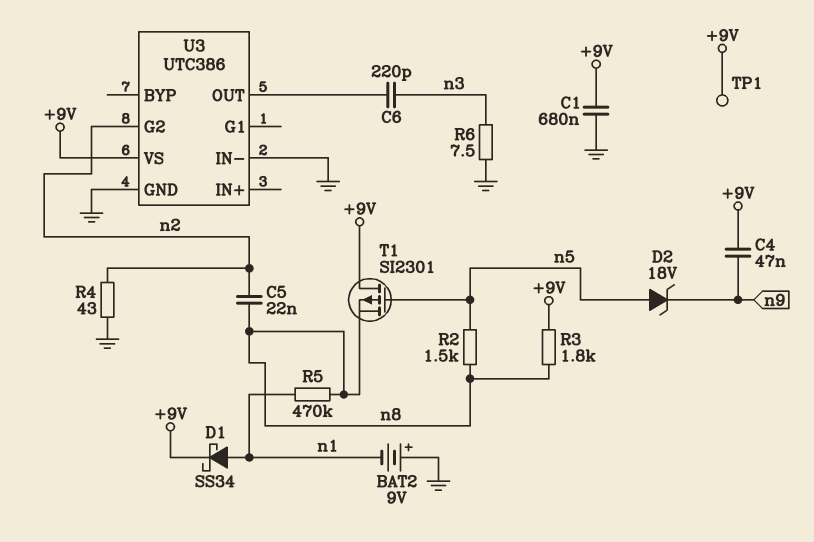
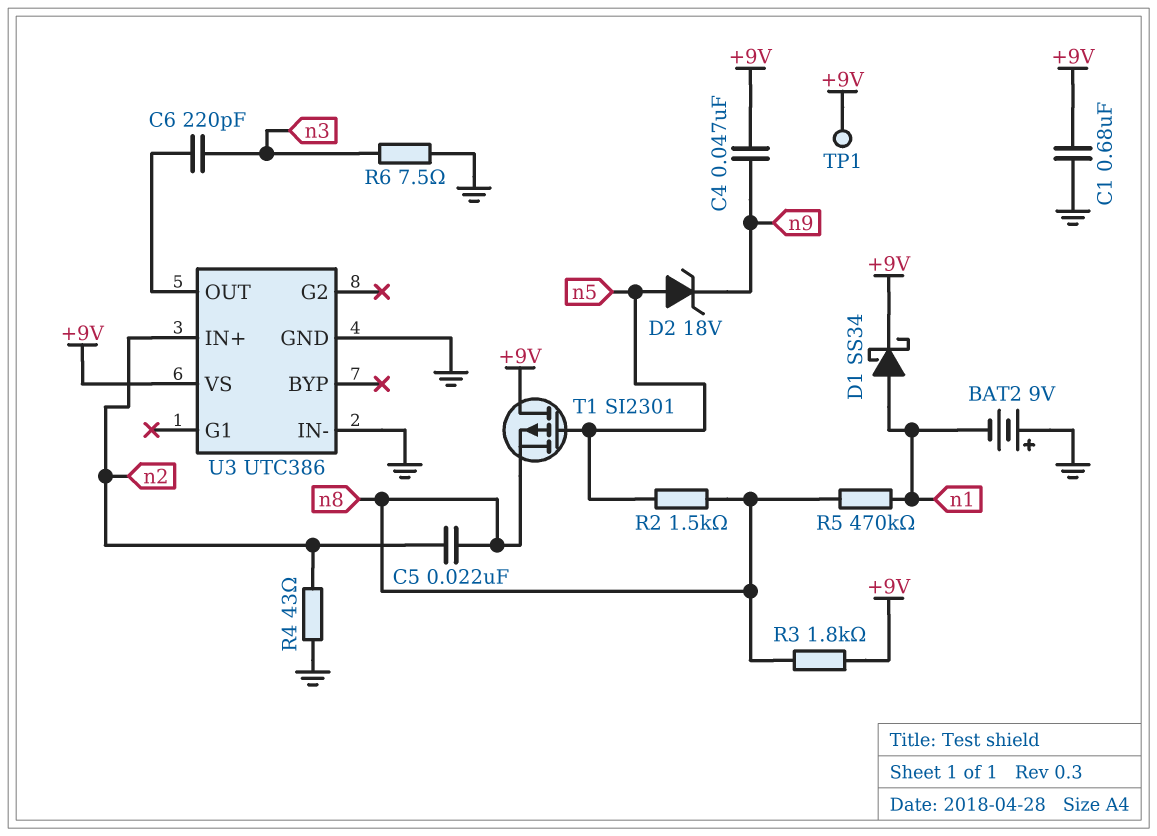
U3 pin G2: n2 -> none
U3 pin IN+: none -> n2

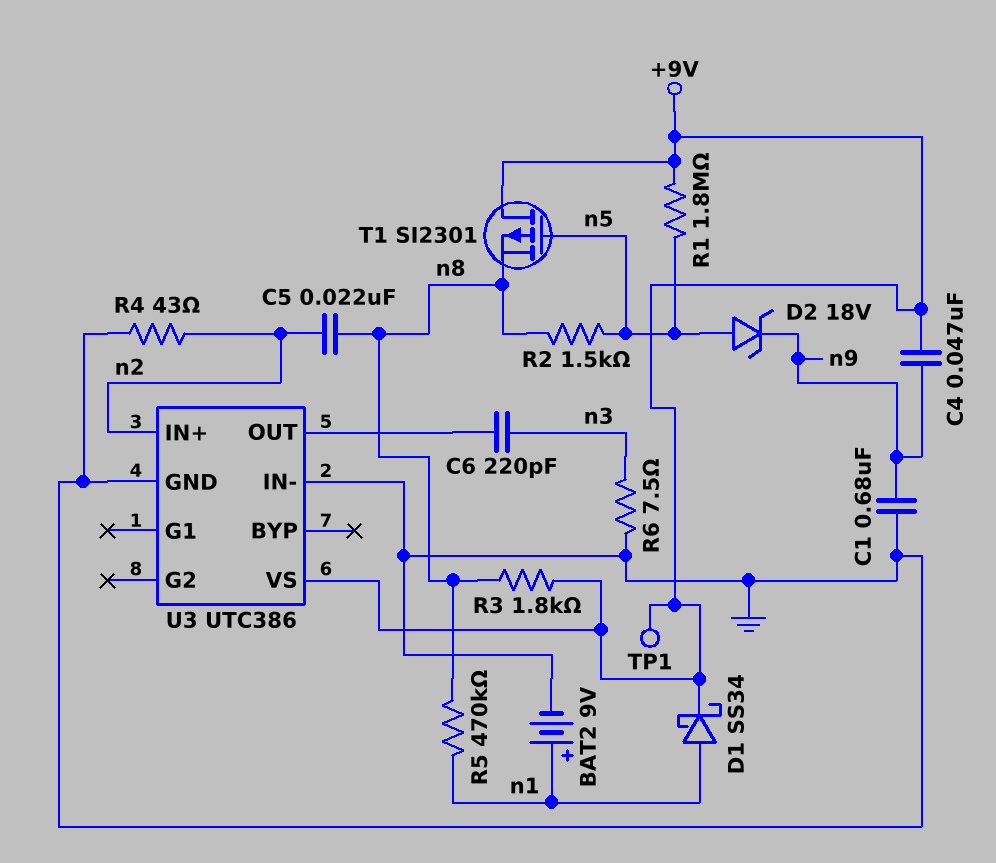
BAT2: 9V (plus GND, minus n1) -> 9V (plus n1, minus GND)
C1: 680nF (+9V, GND) -> 680nF (GND, n9)
R1: none -> 1.8M (+9V, n5)

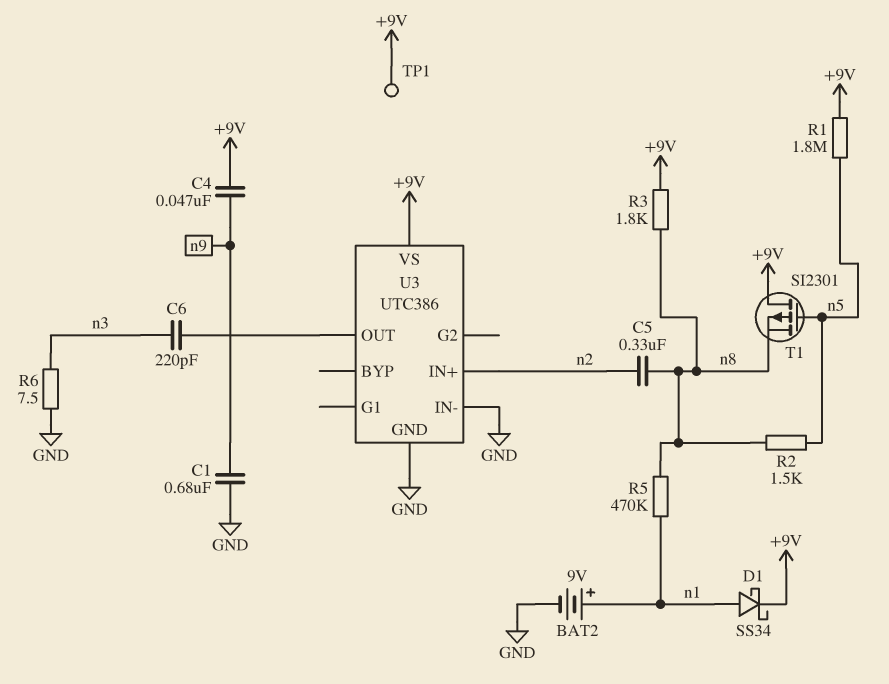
C5: 22nF (n2, n8) -> 330nF (n2, n8)
D2: zener 18V (A n5, K n9) -> none
R4: 43 (GND, n2) -> none

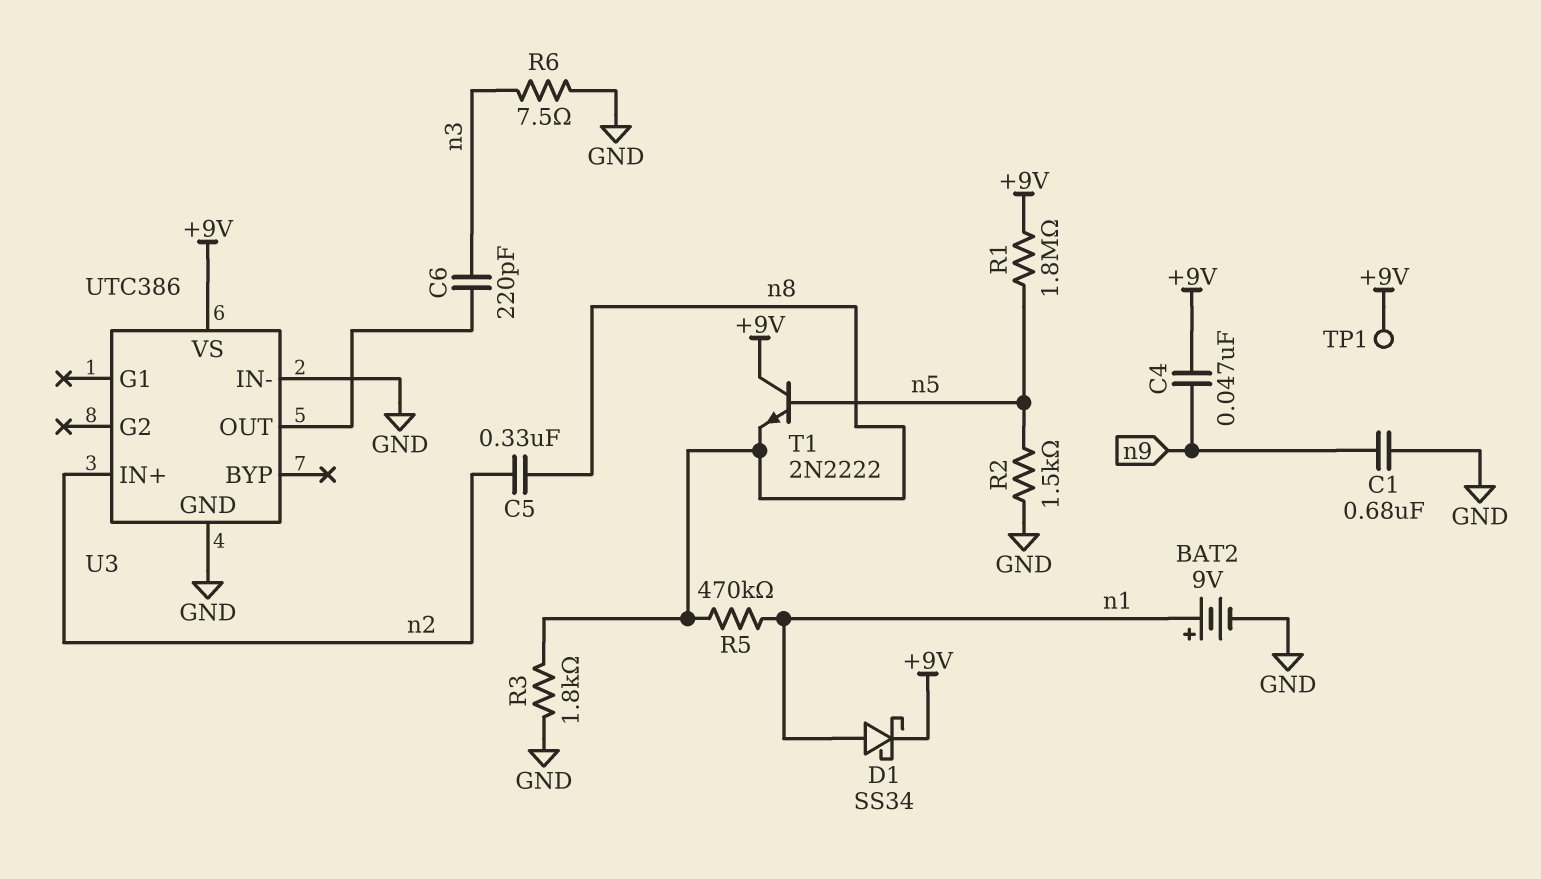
R2: 1.5k (n5, n8) -> 1.5k (GND, n5)
R3: 1.8k (+9V, n8) -> 1.8k (GND, n8)
T1: PMOS SI2301 (G n5, D +9V, S n8) -> NPN 2N2222 (B n5, C +9V, E n8)

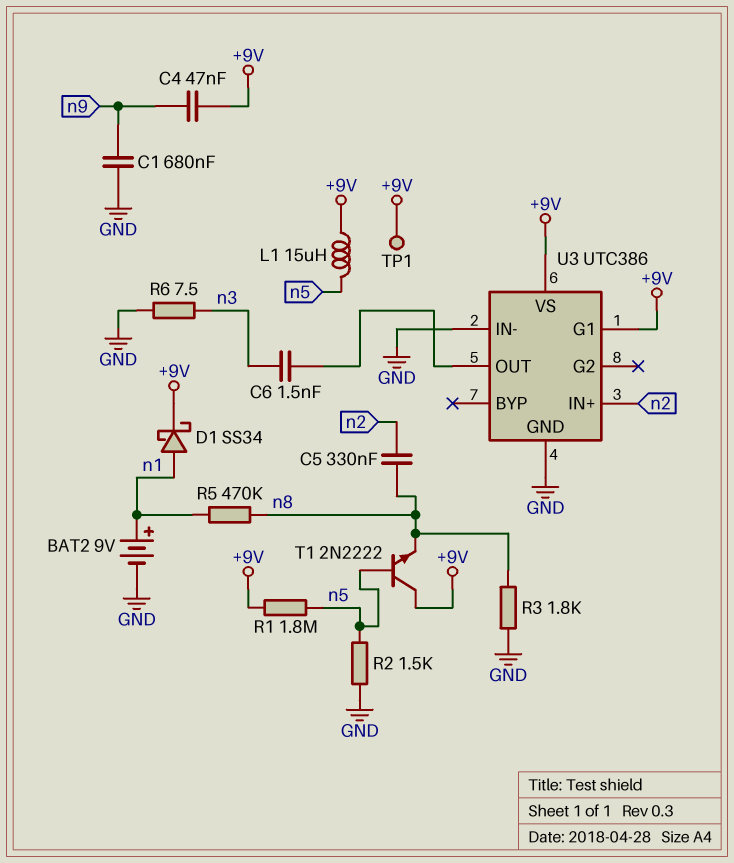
C6: 220pF (U3/OUT, n3) -> 1.5nF (U3/OUT, n3)
L1: none -> 15uH (+9V, n5)
U3 pin G1: none -> +9V

